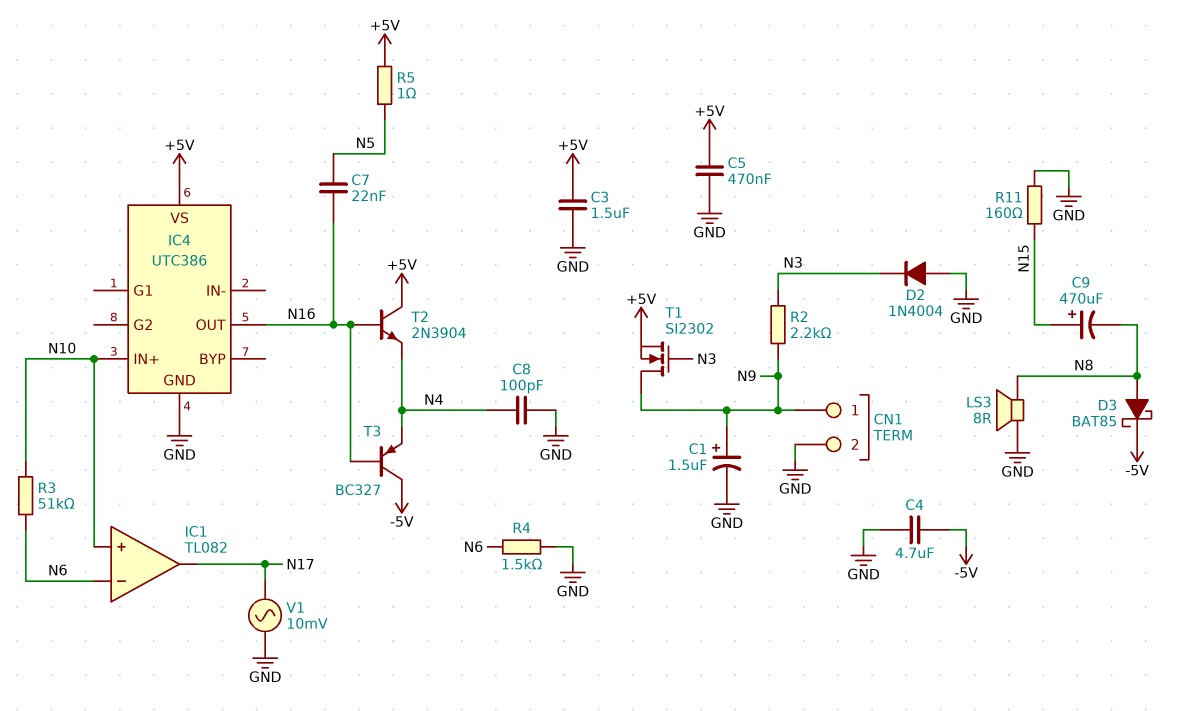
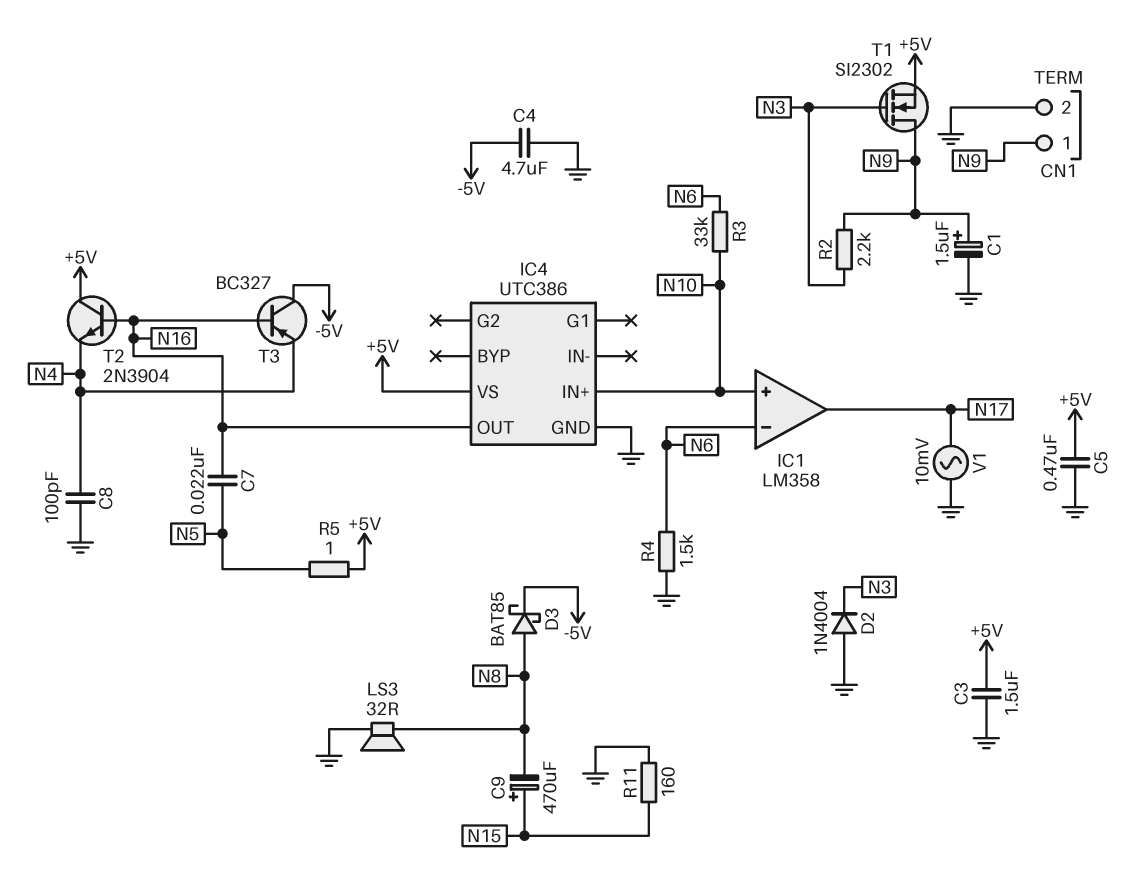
IC1: TL082 -> LM358
LS3: speaker 8R (GND, N8) -> speaker 32R (GND, N8)
R3: 51k (N6, N10) -> 33k (N6, N10)

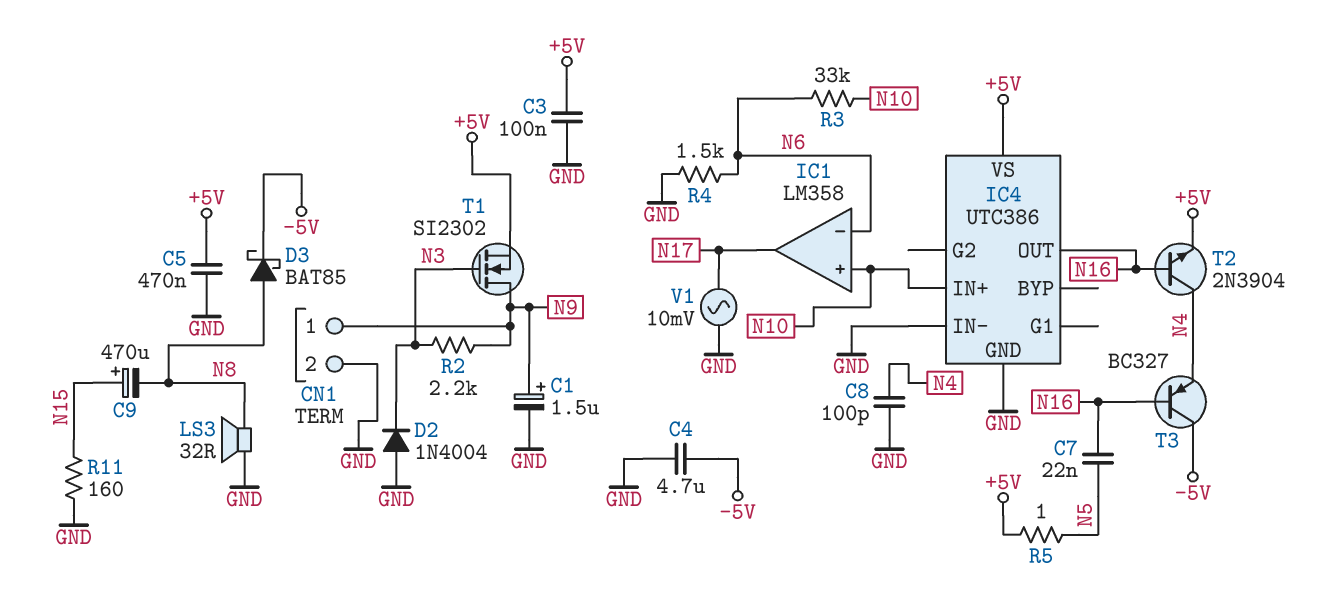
C3: 1.5uF (+5V, GND) -> 100nF (+5V, GND)
IC4 pin IN-: none -> GND
T2: NPN 2N3904 (B N16, C +5V, E N4) -> NPN 2N3904 (B N16, C N4, E +5V)

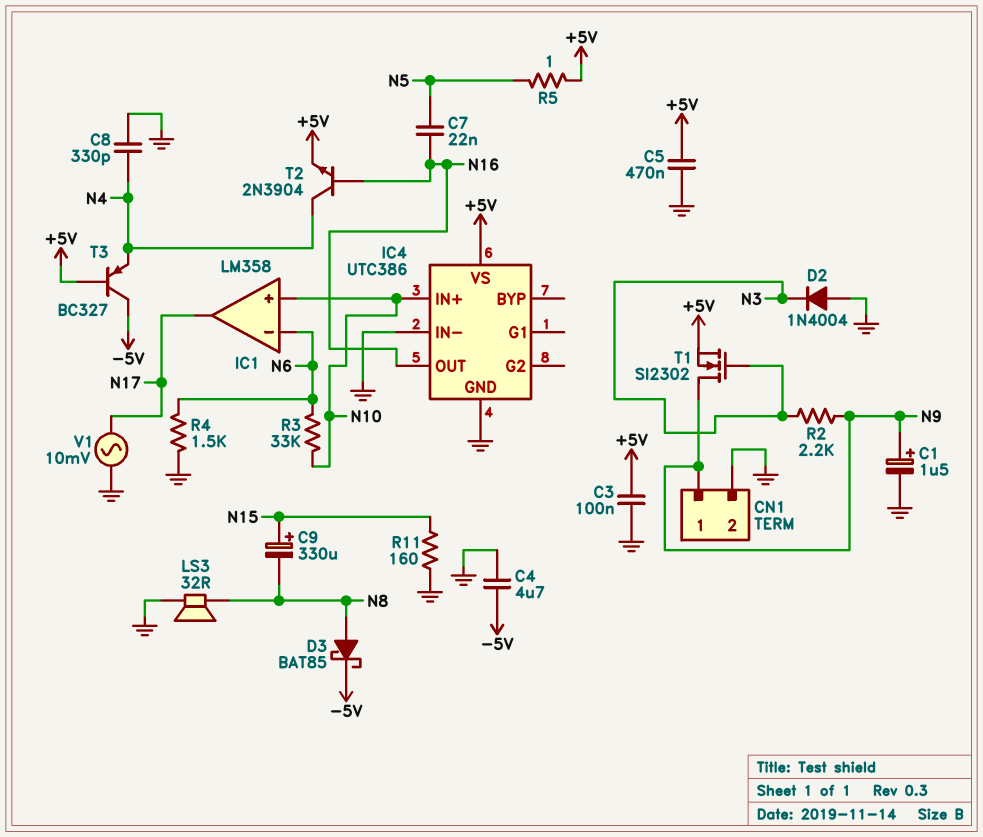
C8: 100pF (GND, N4) -> 330pF (GND, N4)
C9: 470uF (plus N15, minus N8) -> 330uF (plus N15, minus N8)
T3: PNP BC327 (B N16, C -5V, E N4) -> PNP BC327 (B +5V, C -5V, E N4)

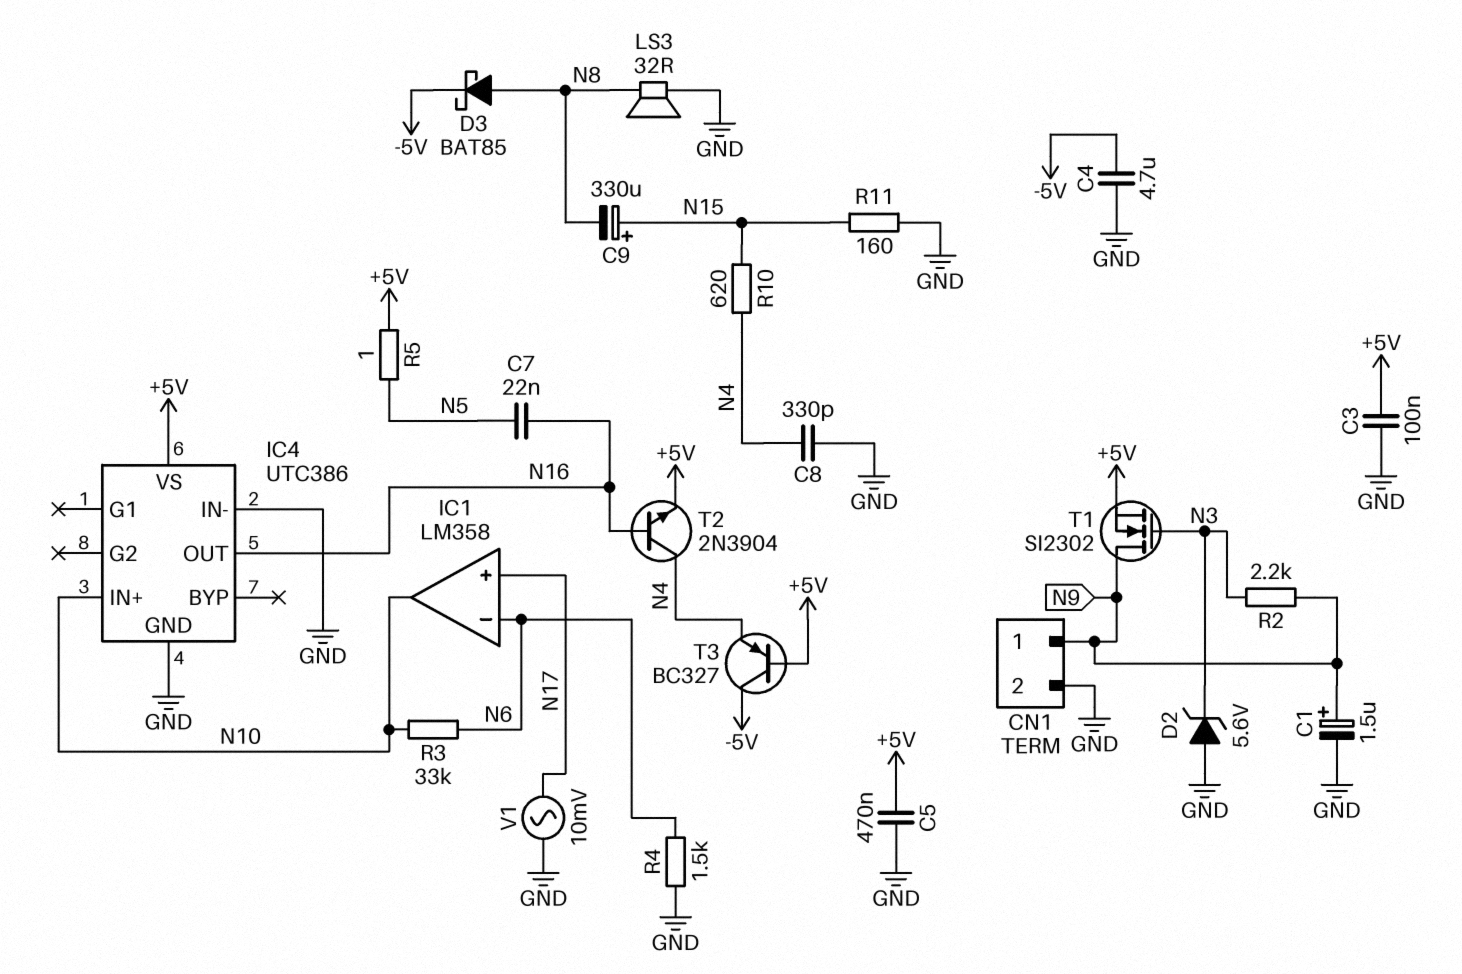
D2: diode 1N4004 (A GND, K N3) -> zener 5.6V (A GND, K N3)
IC1 pin in+: N10 -> N17
IC1 pin out: N17 -> N10
R10: none -> 620 (N4, N15)

